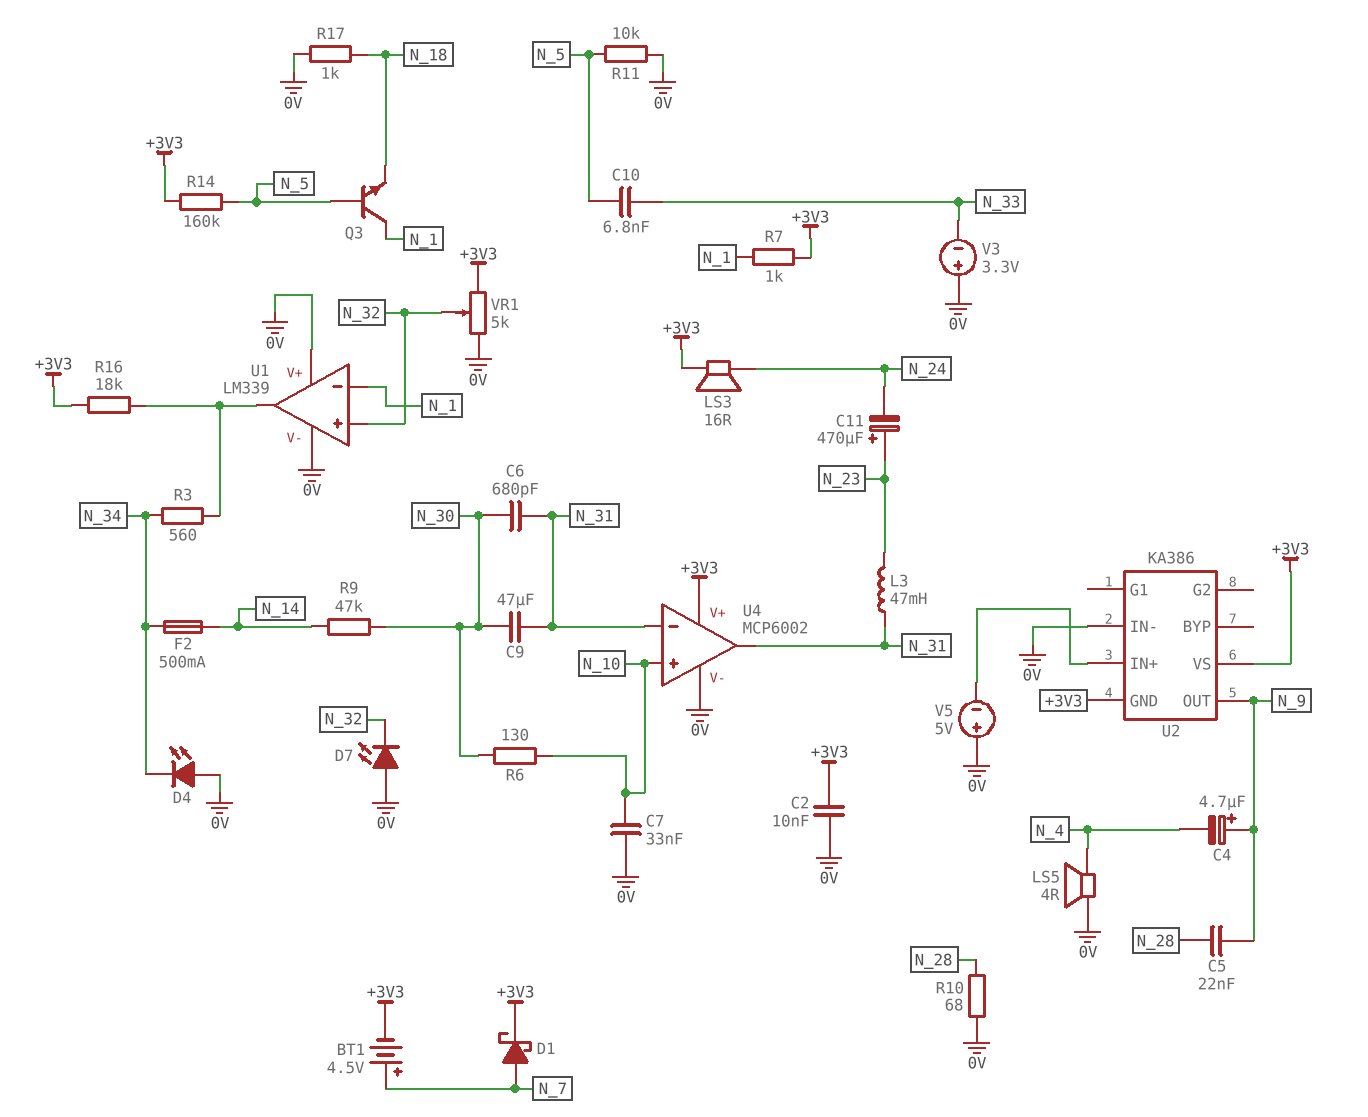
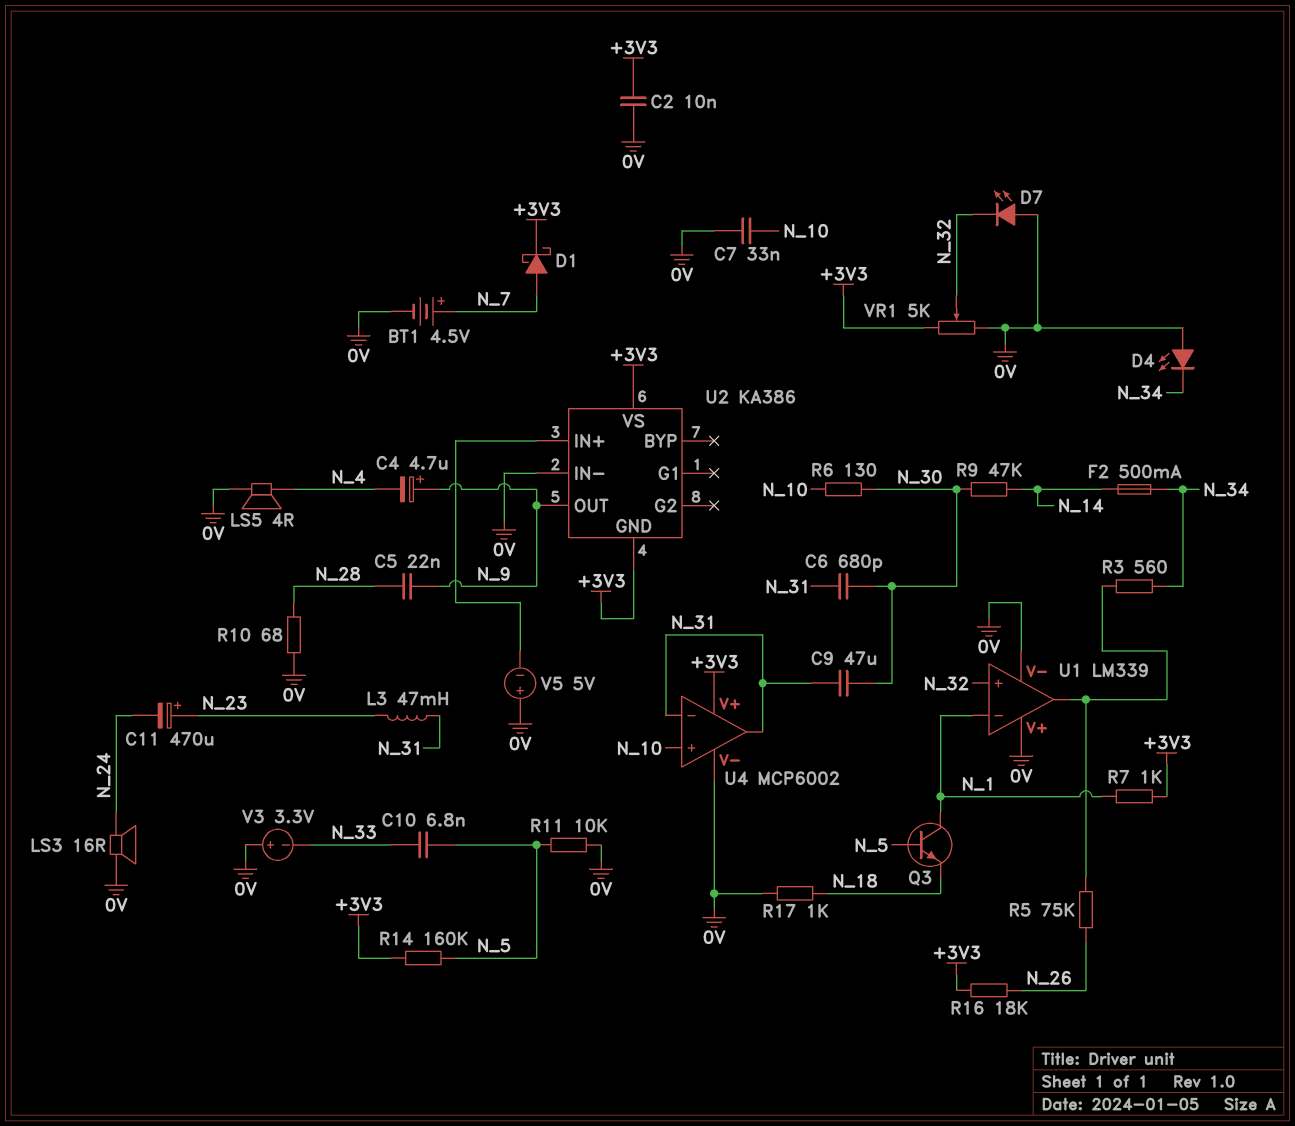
BT1: 4.5V (plus N_7, minus +3V3) -> 4.5V (plus N_7, minus 0V)
LS3: speaker 16R (+3V3, N_24) -> speaker 16R (0V, N_24)
R5: none -> 75k (N_26, U1/out)
R16: 18k (+3V3, U1/out) -> 18k (+3V3, N_26)

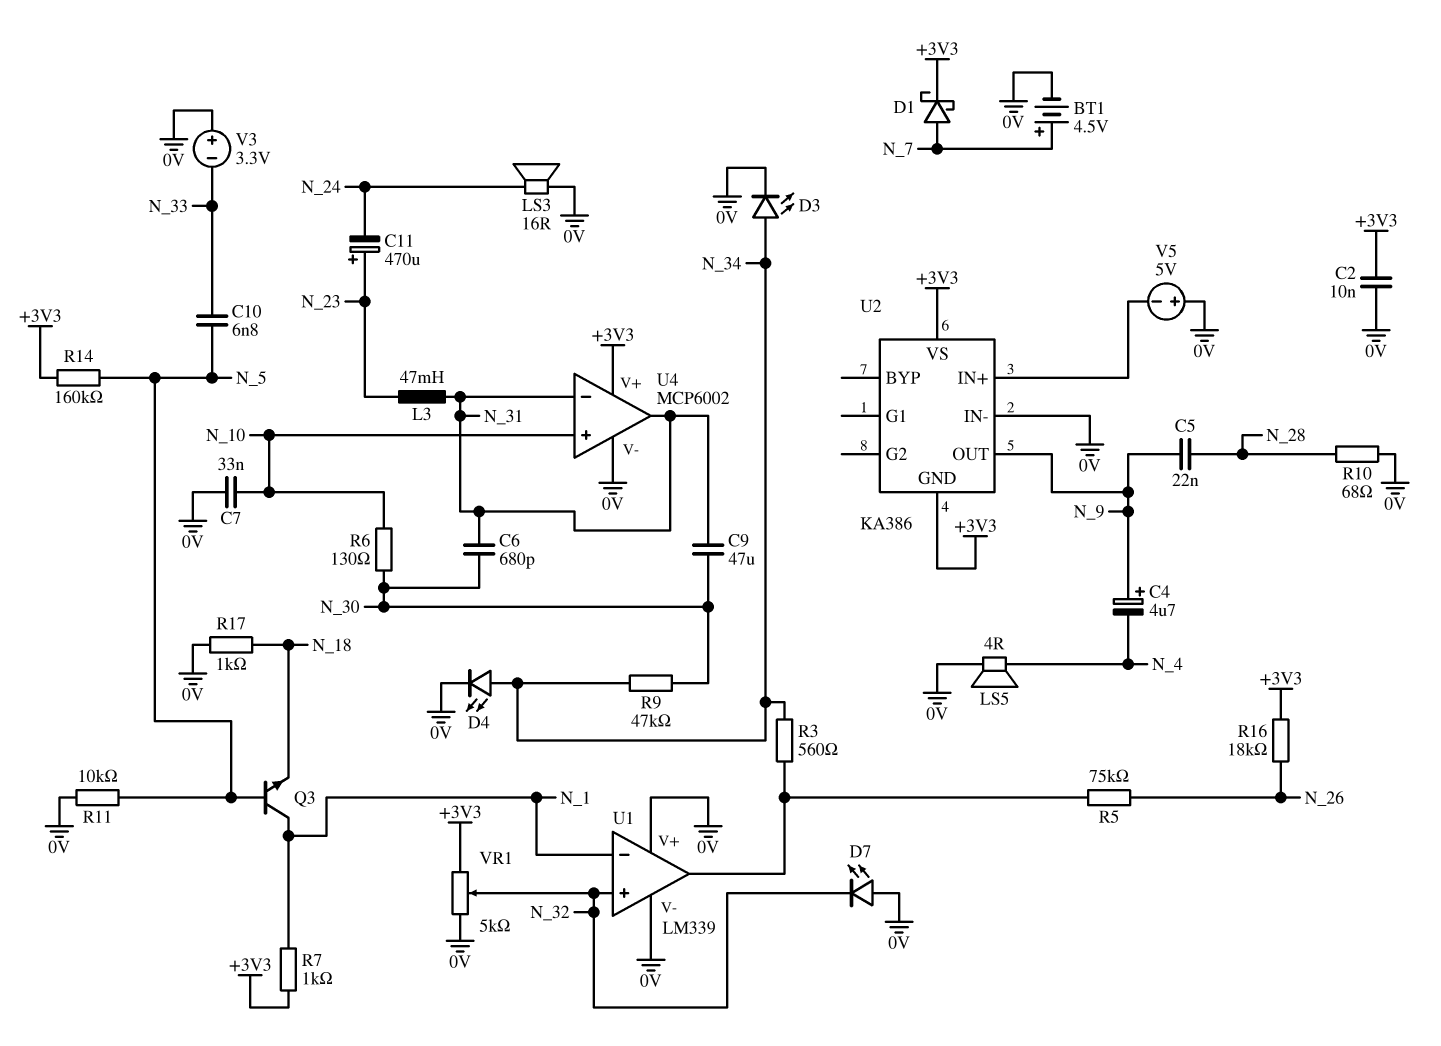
D3: none -> LED (A N_34, K 0V)
D4: LED (A 0V, K N_34) -> LED (A N_34, K 0V)
F2: 500mA (N_14, N_34) -> none
R9: 47k (N_14, N_30) -> 47k (N_30, N_34)

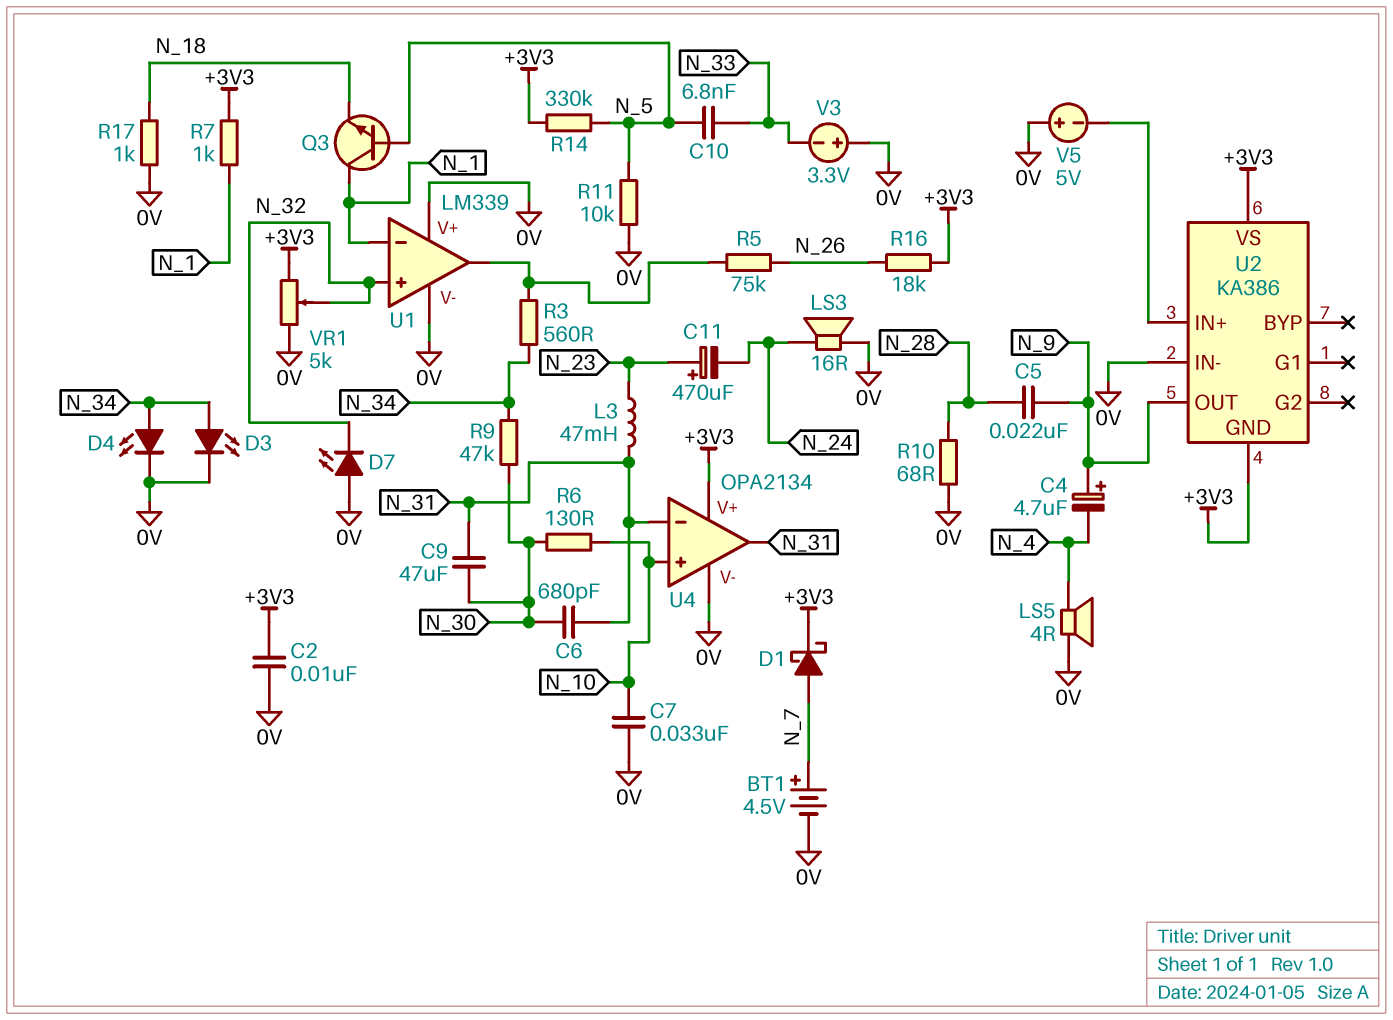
R14: 160k (+3V3, N_5) -> 330k (+3V3, N_5)
U4: MCP6002 -> OPA2134

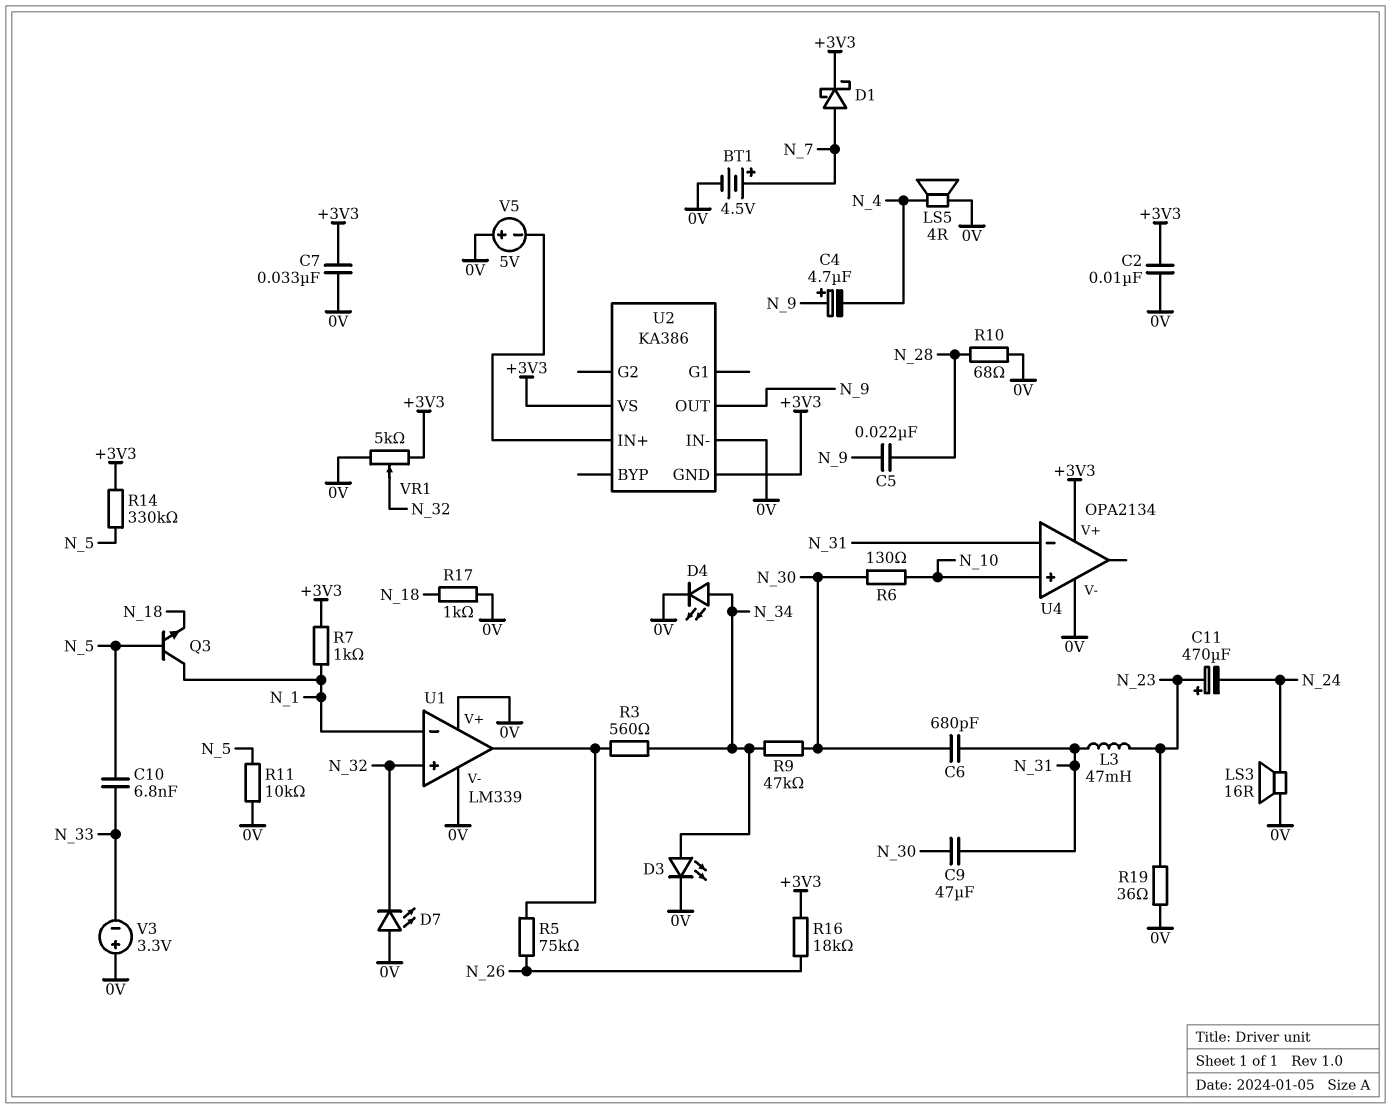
C7: 33nF (0V, N_10) -> 33nF (+3V3, 0V)
R19: none -> 36 (0V, N_23)
U4 pin out: N_31 -> none

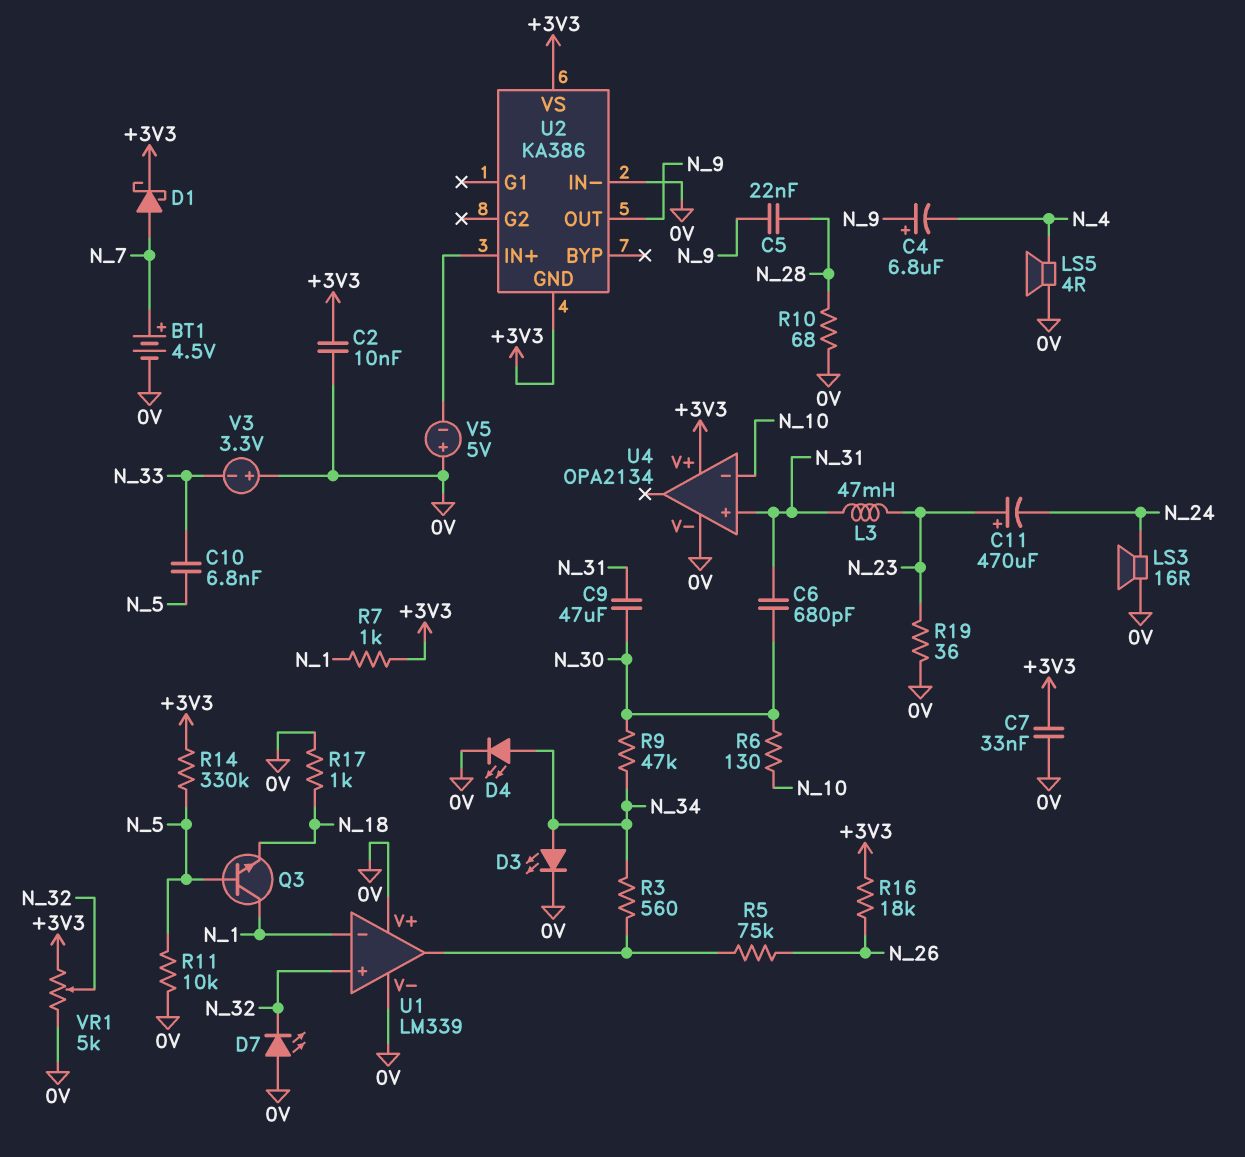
C4: 4.7uF (plus N_9, minus N_4) -> 6.8uF (plus N_9, minus N_4)
U4 pin in+: N_10 -> N_31
U4 pin in-: N_31 -> N_10

